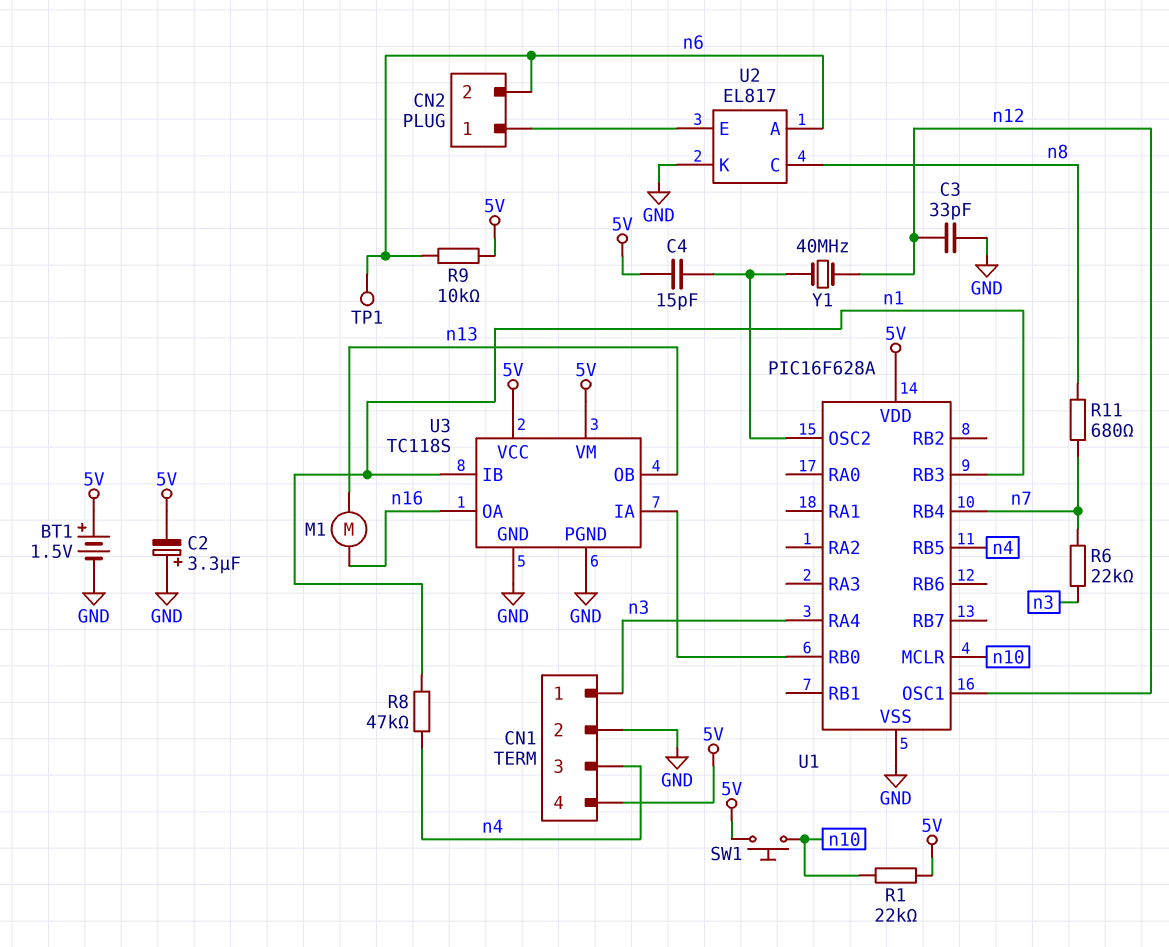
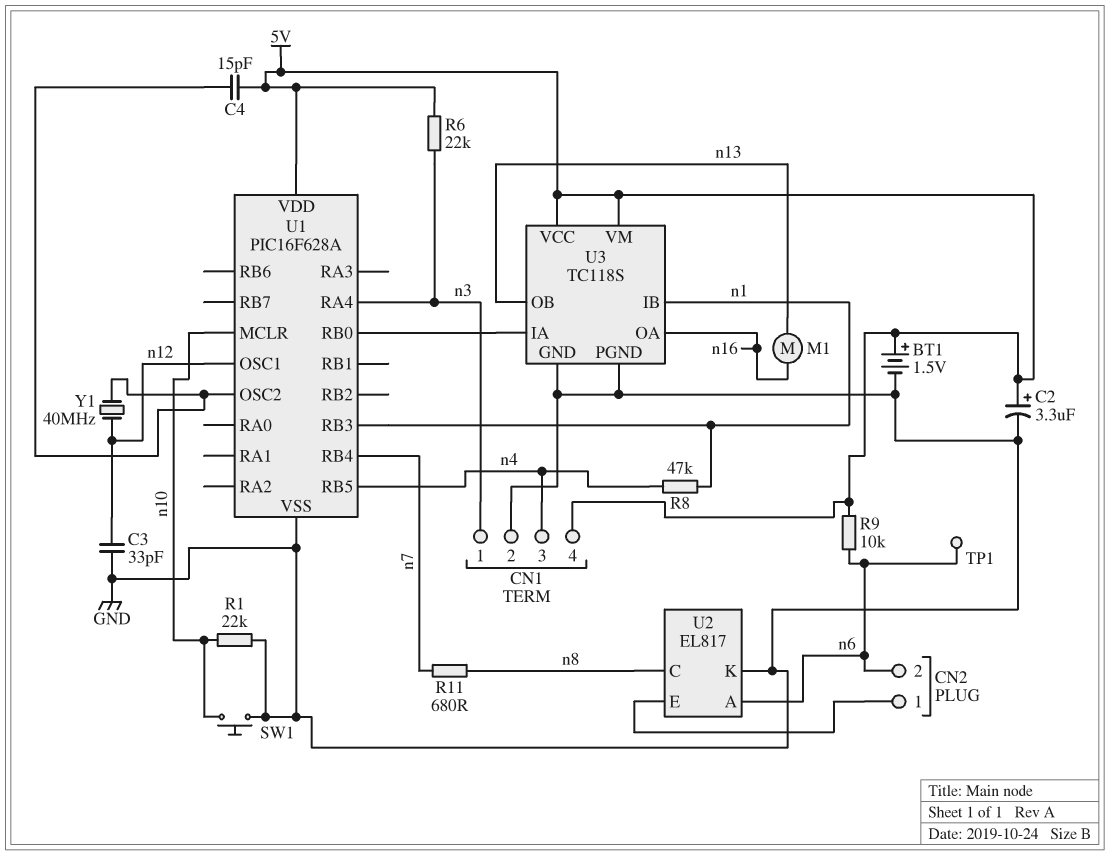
C2: 3.3uF (plus GND, minus 5V) -> 3.3uF (plus 5V, minus GND)
R1: 22k (5V, n10) -> 22k (GND, n10)
R6: 22k (n3, n7) -> 22k (5V, n3)
SW1: button (5V, n10) -> button (GND, n10)

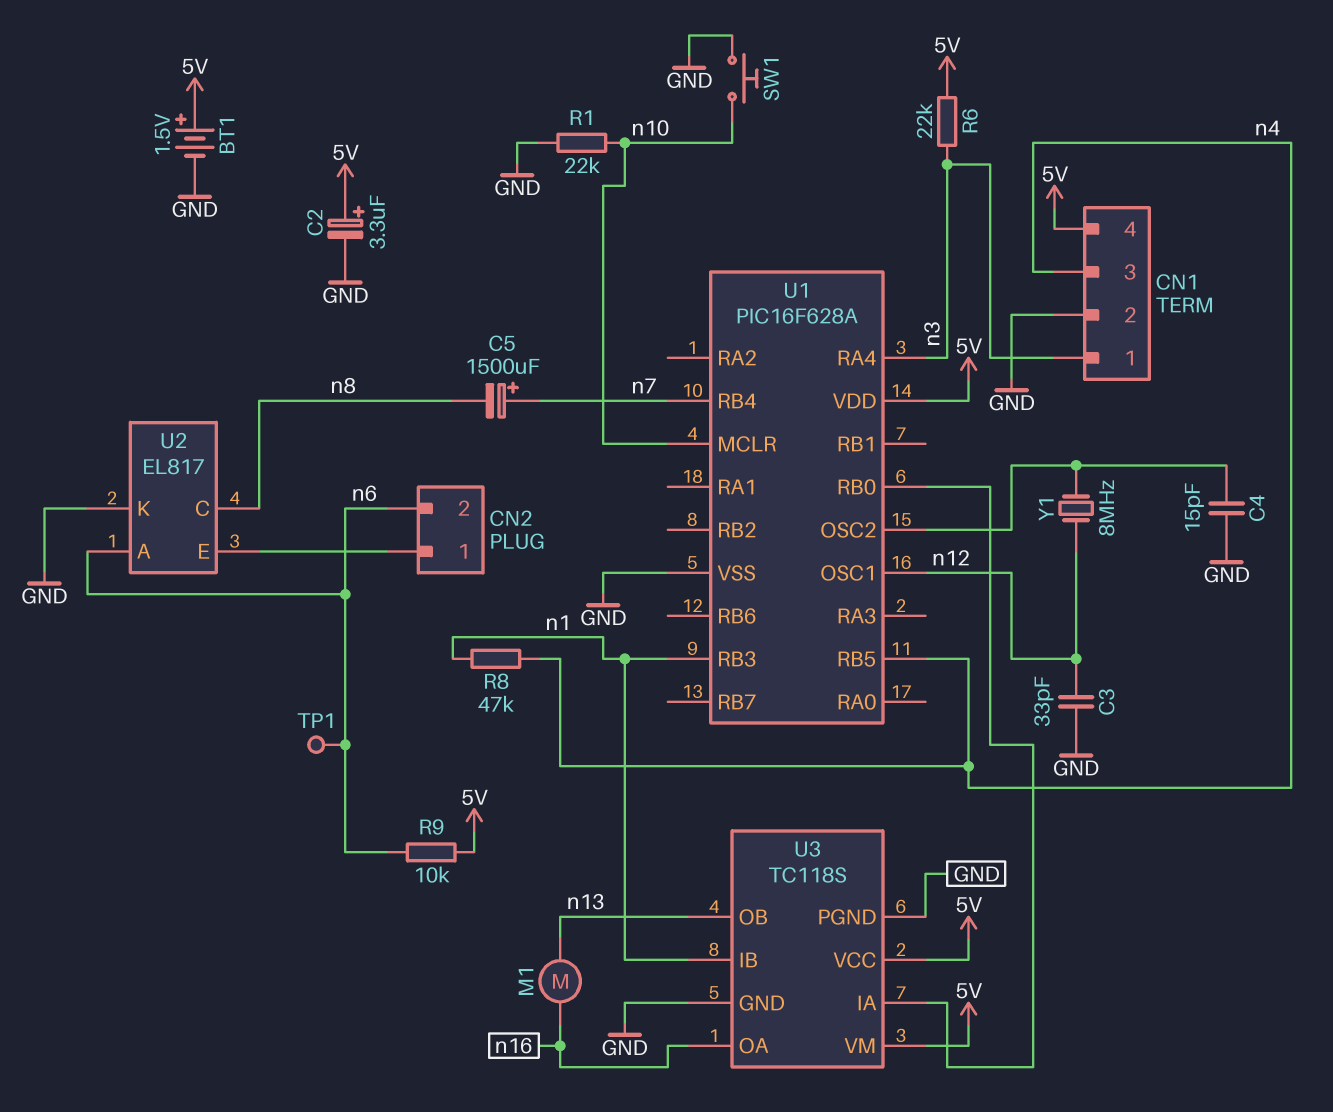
C4: 15pF (5V, U1/OSC2) -> 15pF (GND, U1/OSC2)
C5: none -> 1500uF (plus n7, minus n8)
R11: 680 (n7, n8) -> none
Y1: 40MHz (U1/OSC2, n12) -> 8MHz (U1/OSC2, n12)

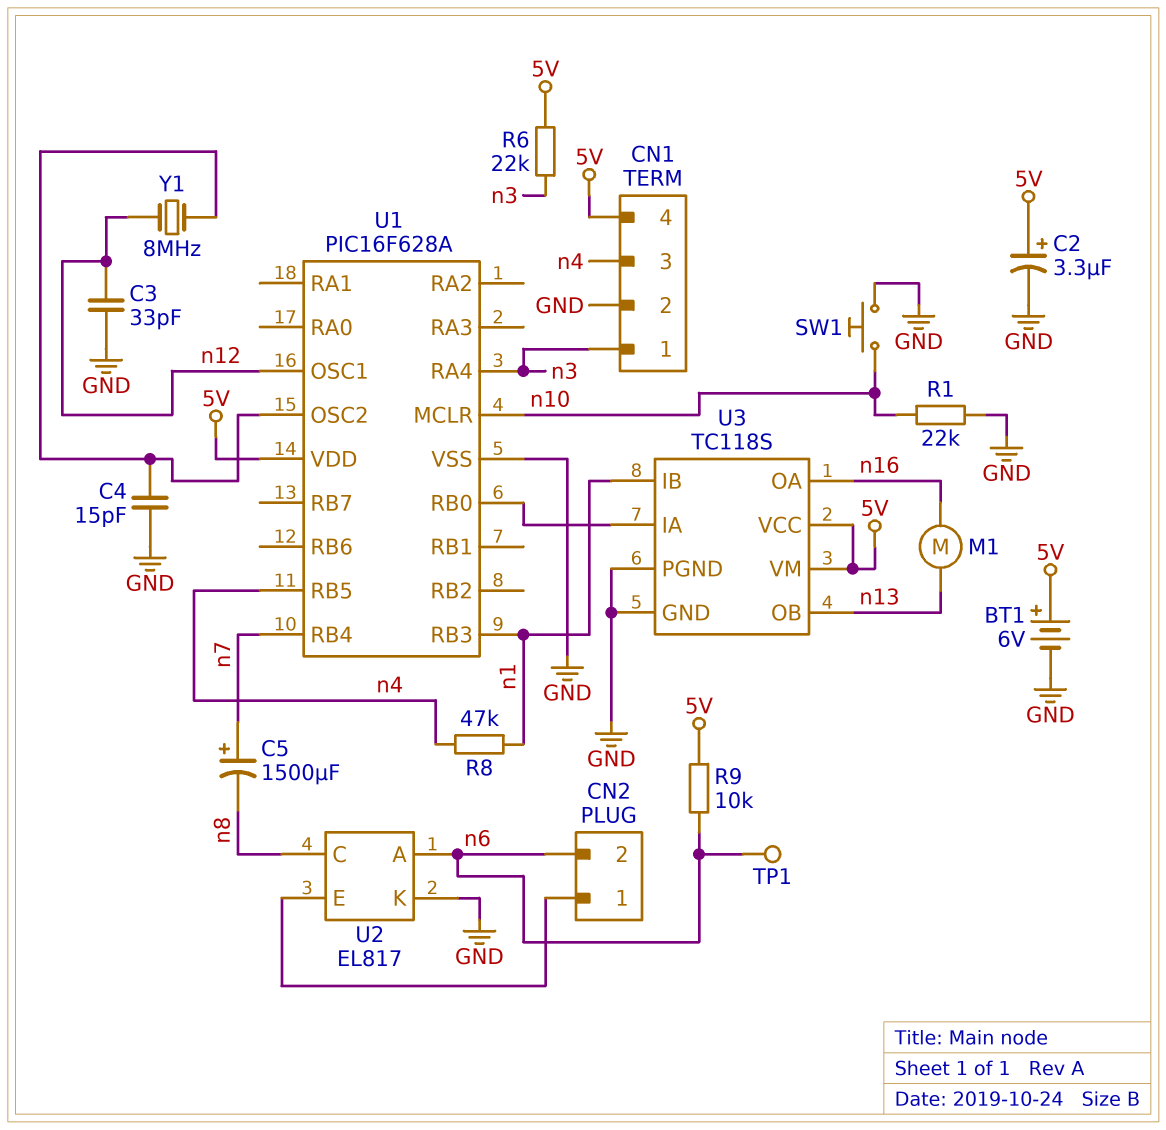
BT1: 1.5V (plus 5V, minus GND) -> 6V (plus 5V, minus GND)

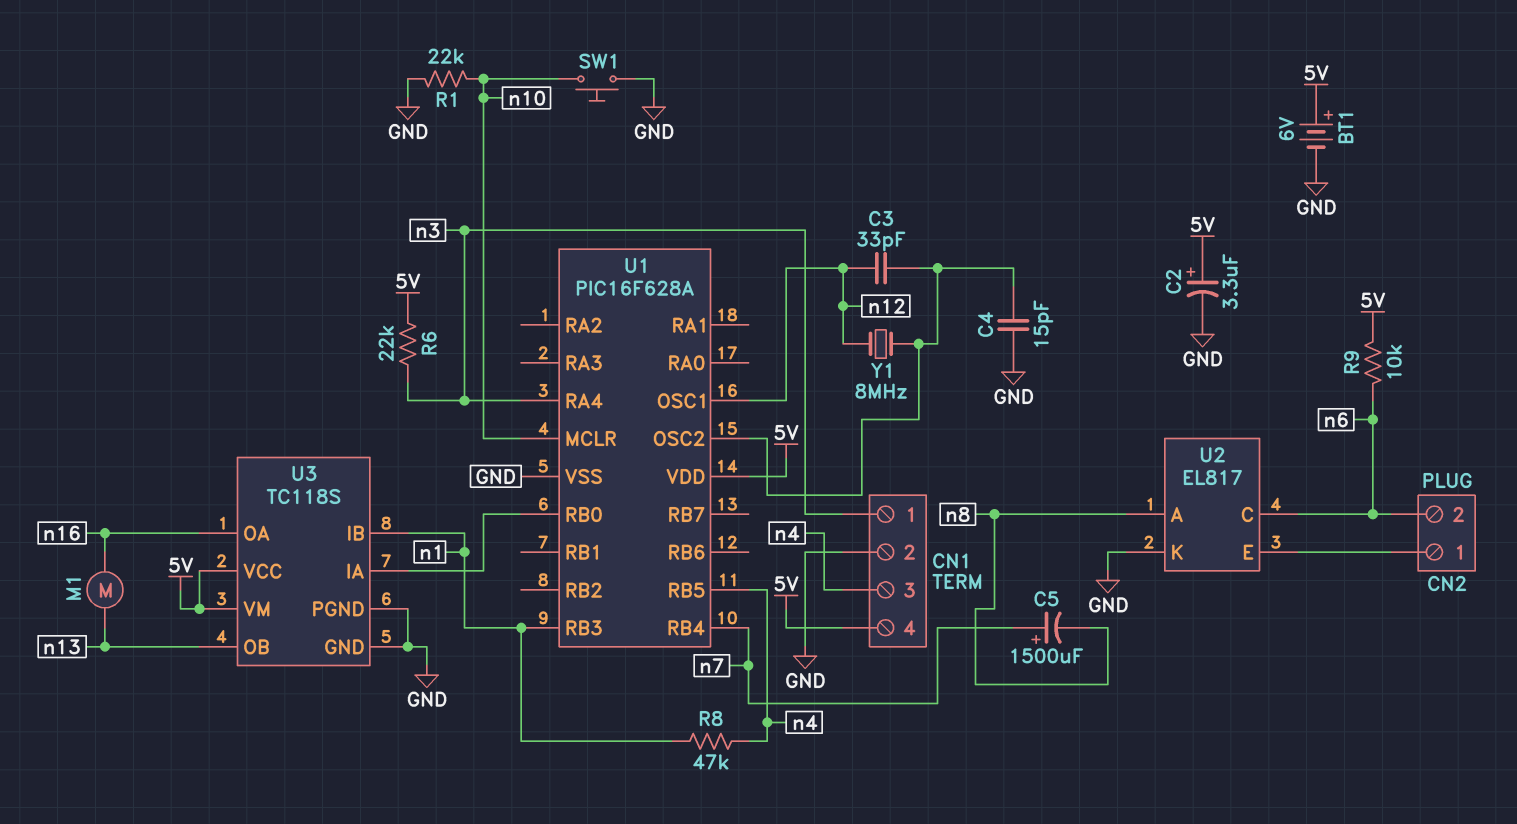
C3: 33pF (GND, n12) -> 33pF (U1/OSC2, n12)
TP1: test point (n6) -> none
U2 pin A: n6 -> n8
U2 pin C: n8 -> n6

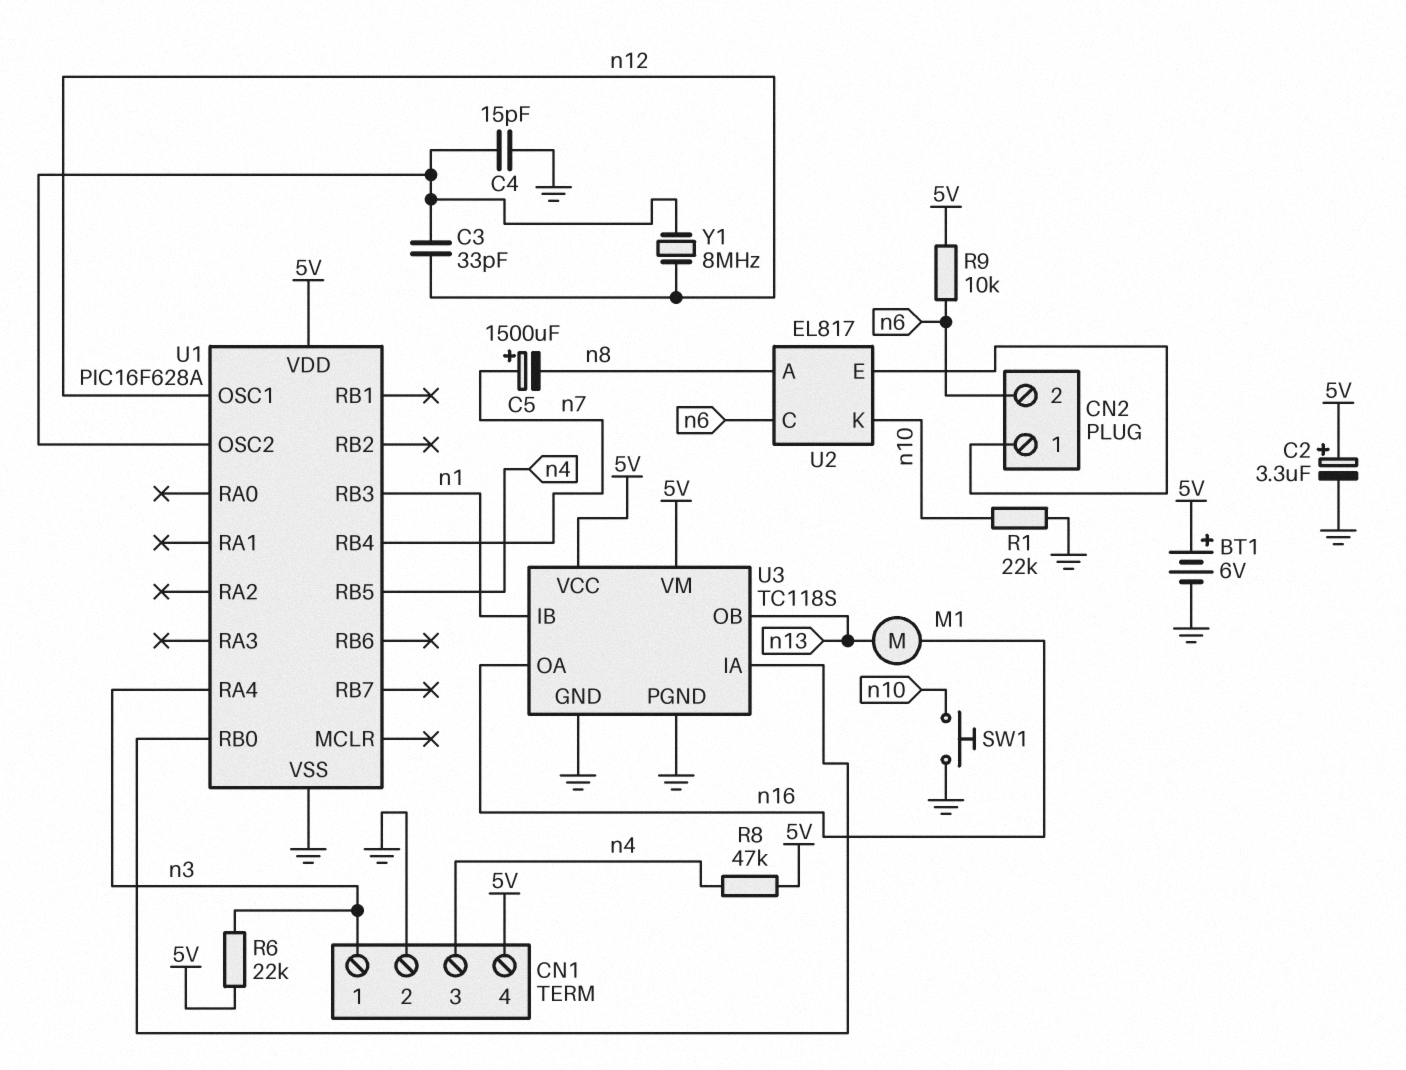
R8: 47k (n1, n4) -> 47k (5V, n4)
U1 pin MCLR: n10 -> none
U2 pin K: GND -> n10

